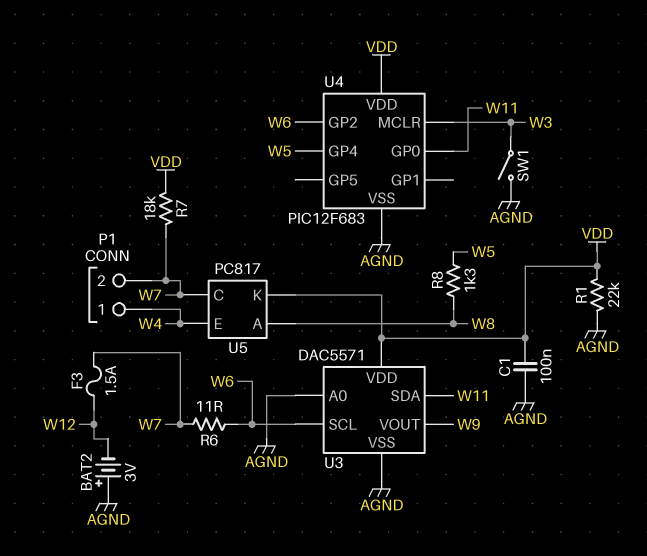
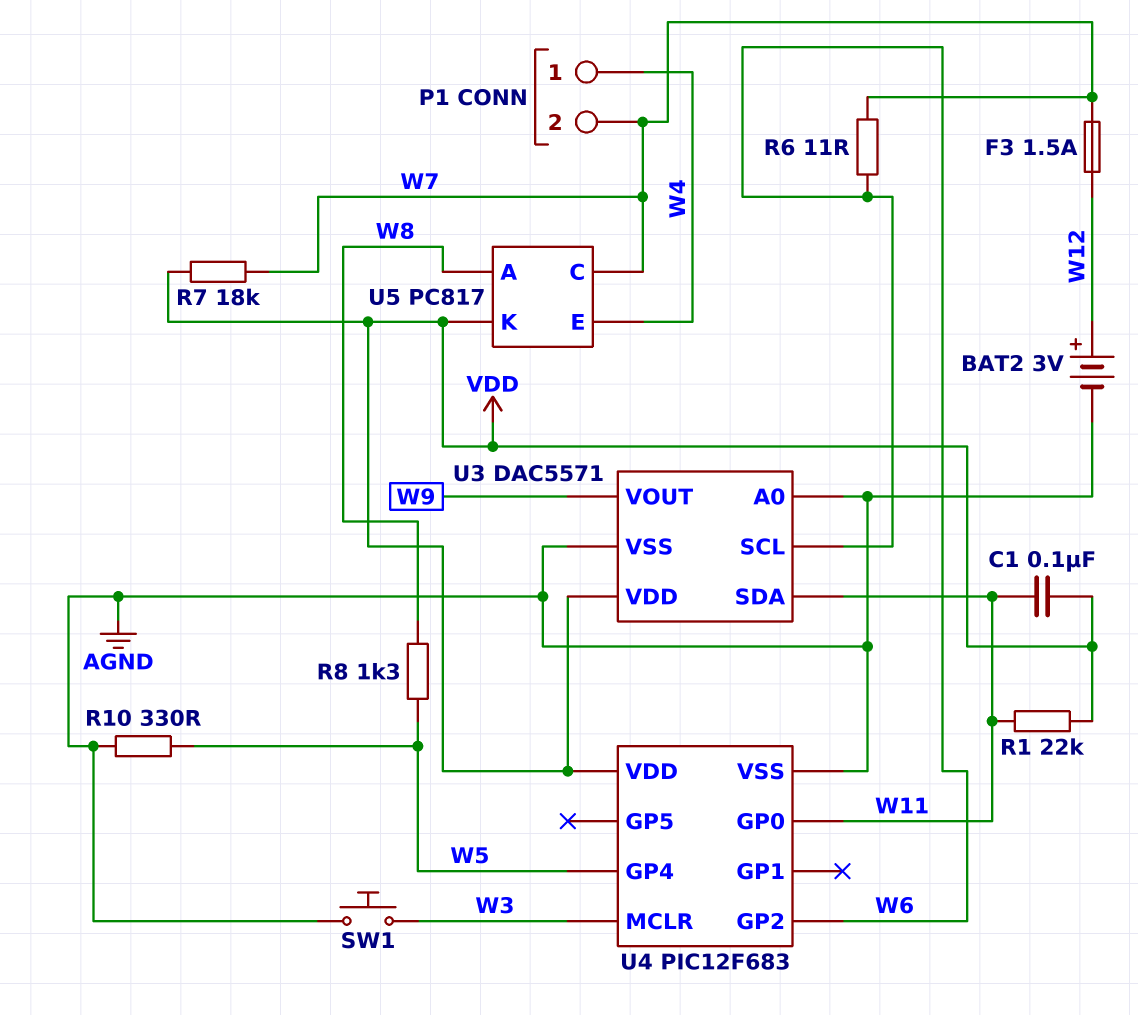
BAT2: 3V (plus AGND, minus W12) -> 3V (plus W12, minus AGND)
C1: 100nF (AGND, VDD) -> 100nF (VDD, W11)
R1: 22k (AGND, VDD) -> 22k (VDD, W11)
R10: none -> 330 (AGND, W5)
SW1: switch (AGND, W3) -> button (AGND, W3)

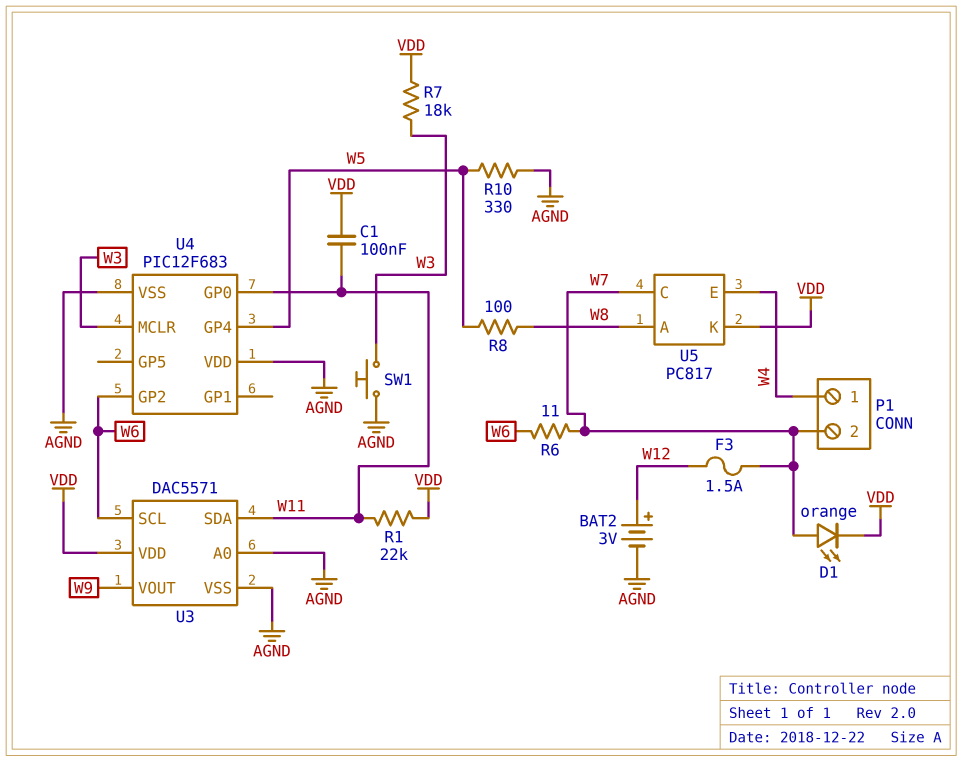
D1: none -> LED orange (A W7, K VDD)
R7: 18k (VDD, W7) -> 18k (VDD, W3)
R8: 1.3k (W5, W8) -> 100 (W5, W8)
U4 pin VDD: VDD -> AGND

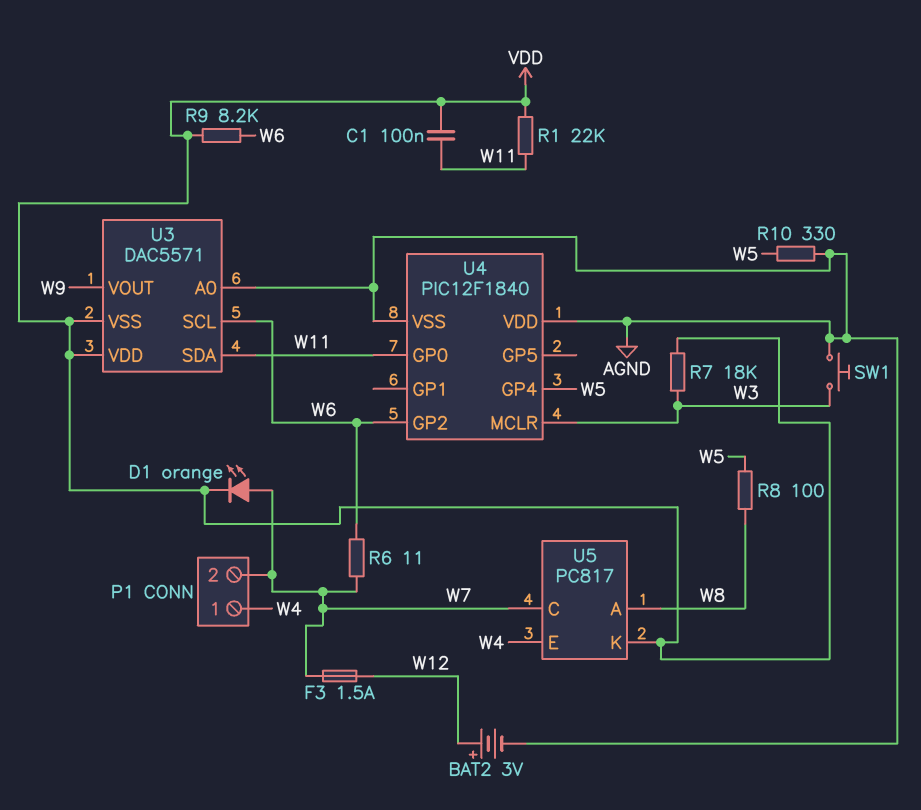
R9: none -> 8.2k (VDD, W6)
U3 pin VSS: AGND -> VDD
U4: PIC12F683 -> PIC12F1840

